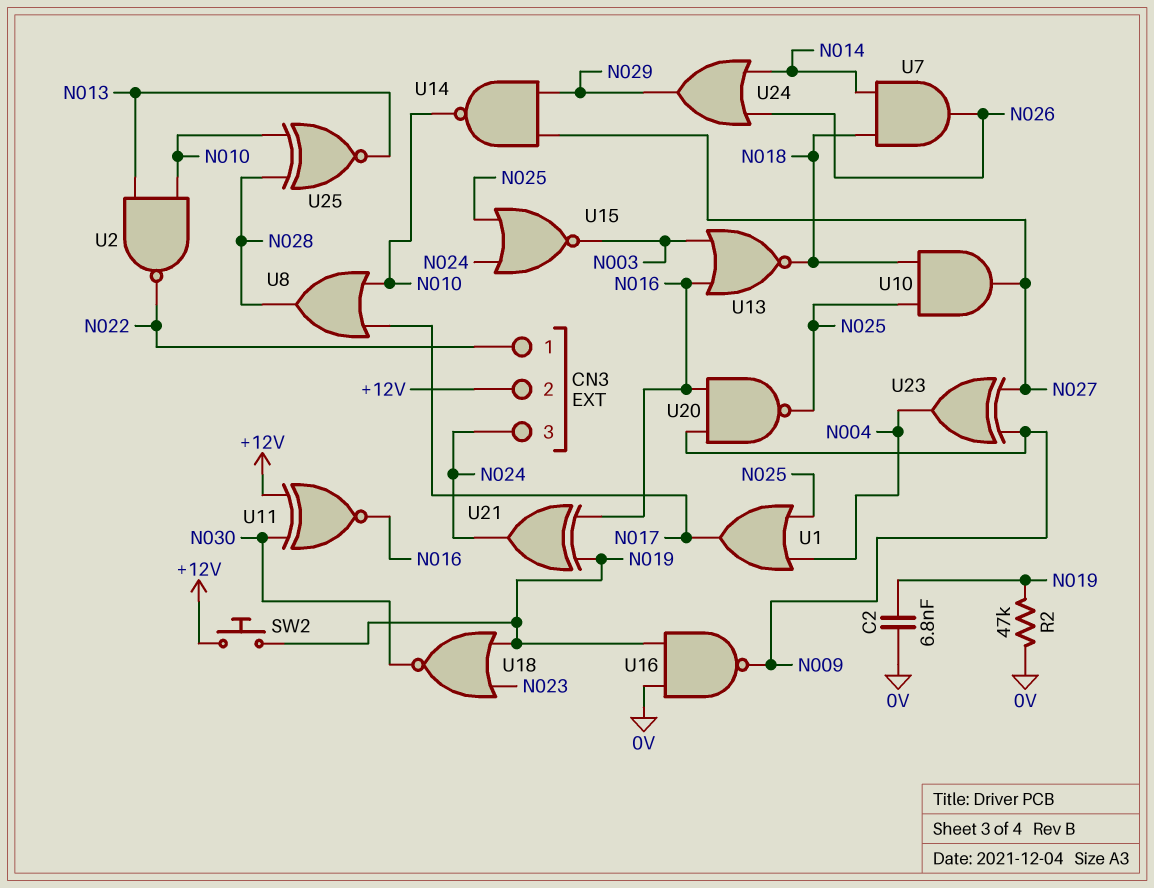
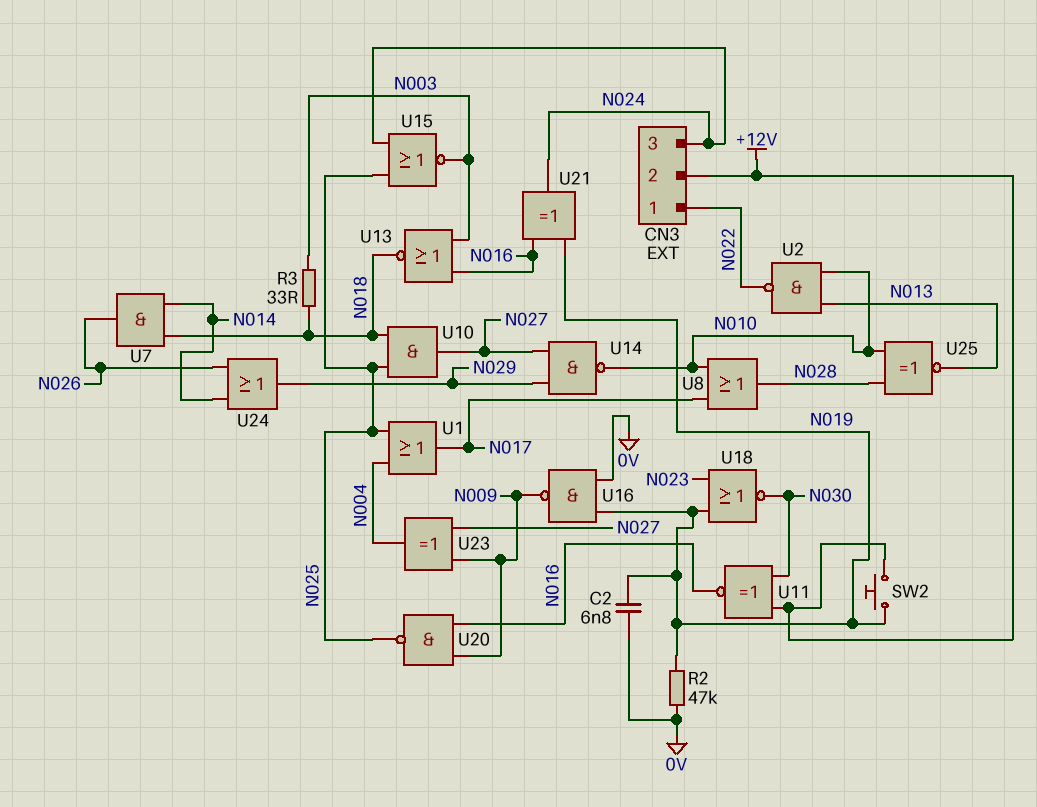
R3: none -> 33 (N003, N018)

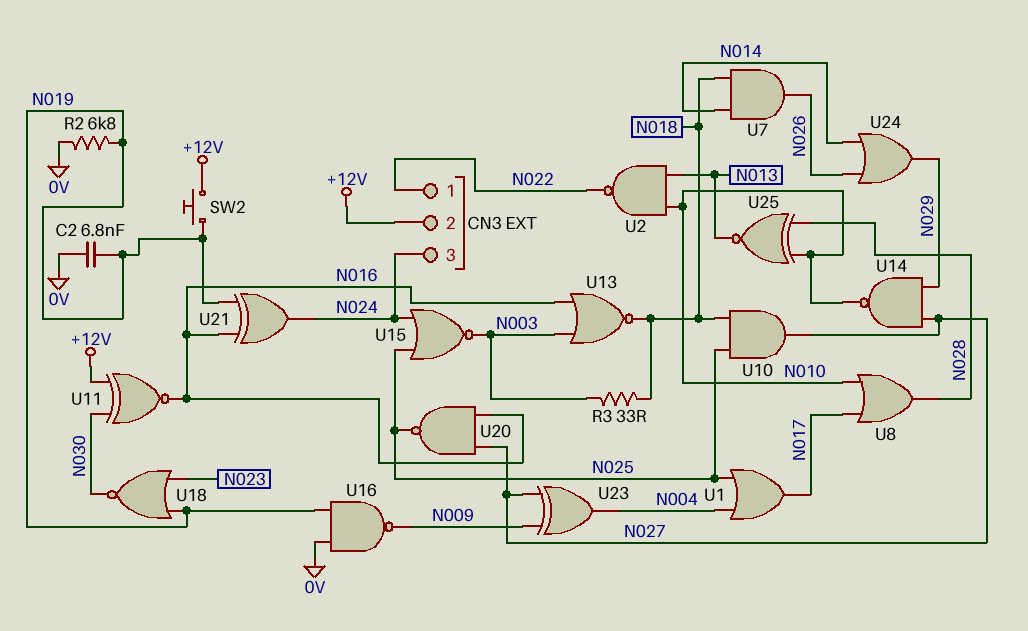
R2: 47k (0V, N019) -> 6.8k (0V, N019)
U20: NAND (in N009, in N016, out N025) -> NAND (in N016, in N027, out N025)

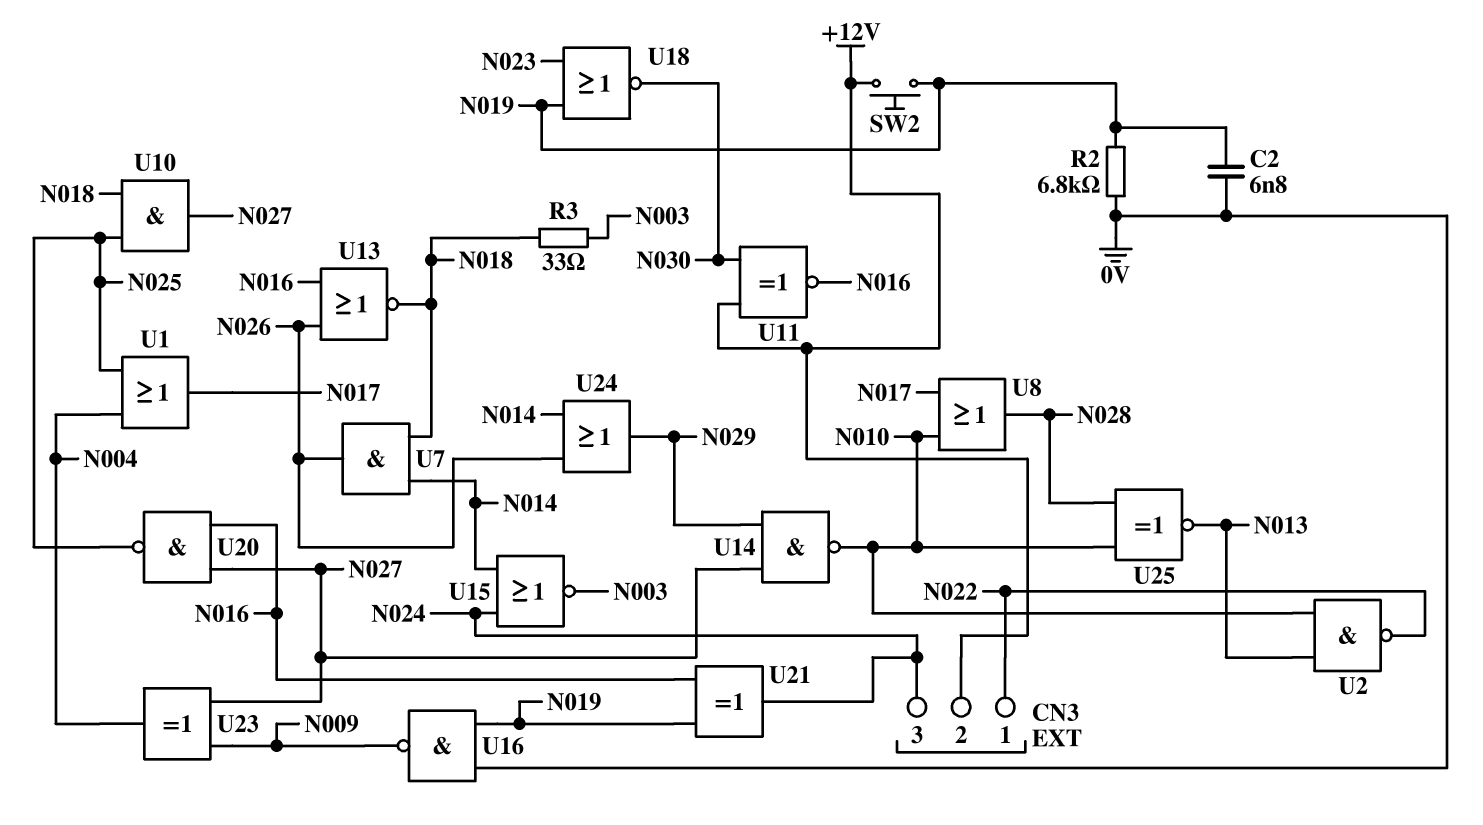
U13: NOR (in N003, in N016, out N018) -> NOR (in N016, in N026, out N018)
U15: NOR (in N024, in N025, out N003) -> NOR (in N014, in N024, out N003)

